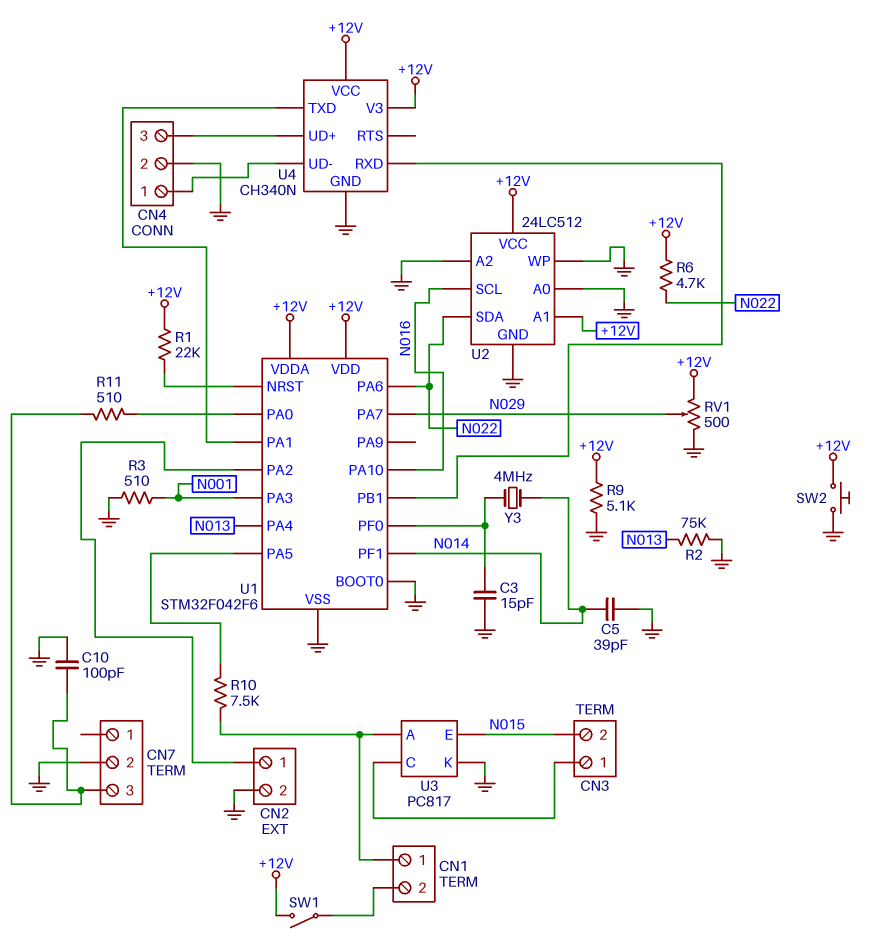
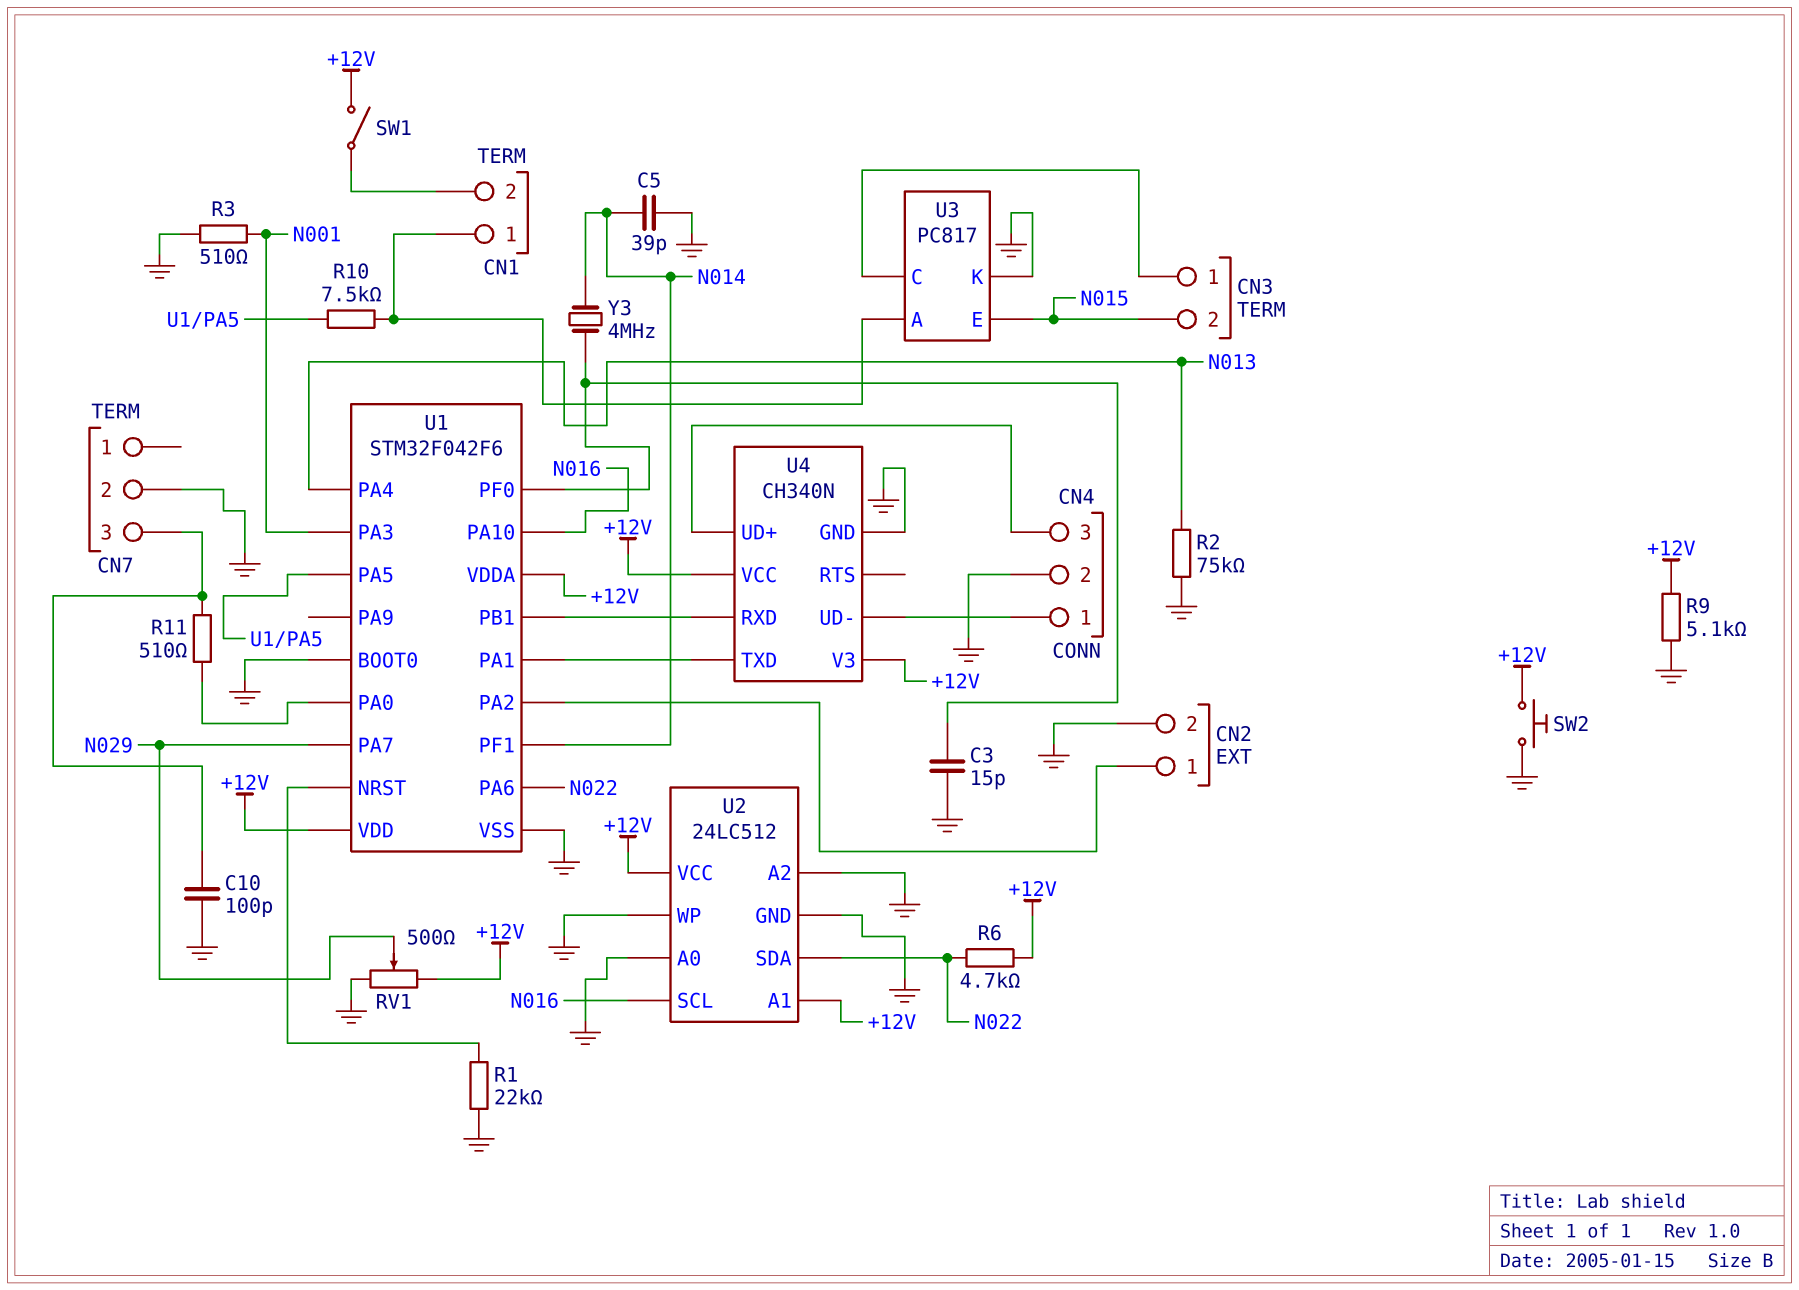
R1: 22k (+12V, U1/NRST) -> 22k (GND, U1/NRST)

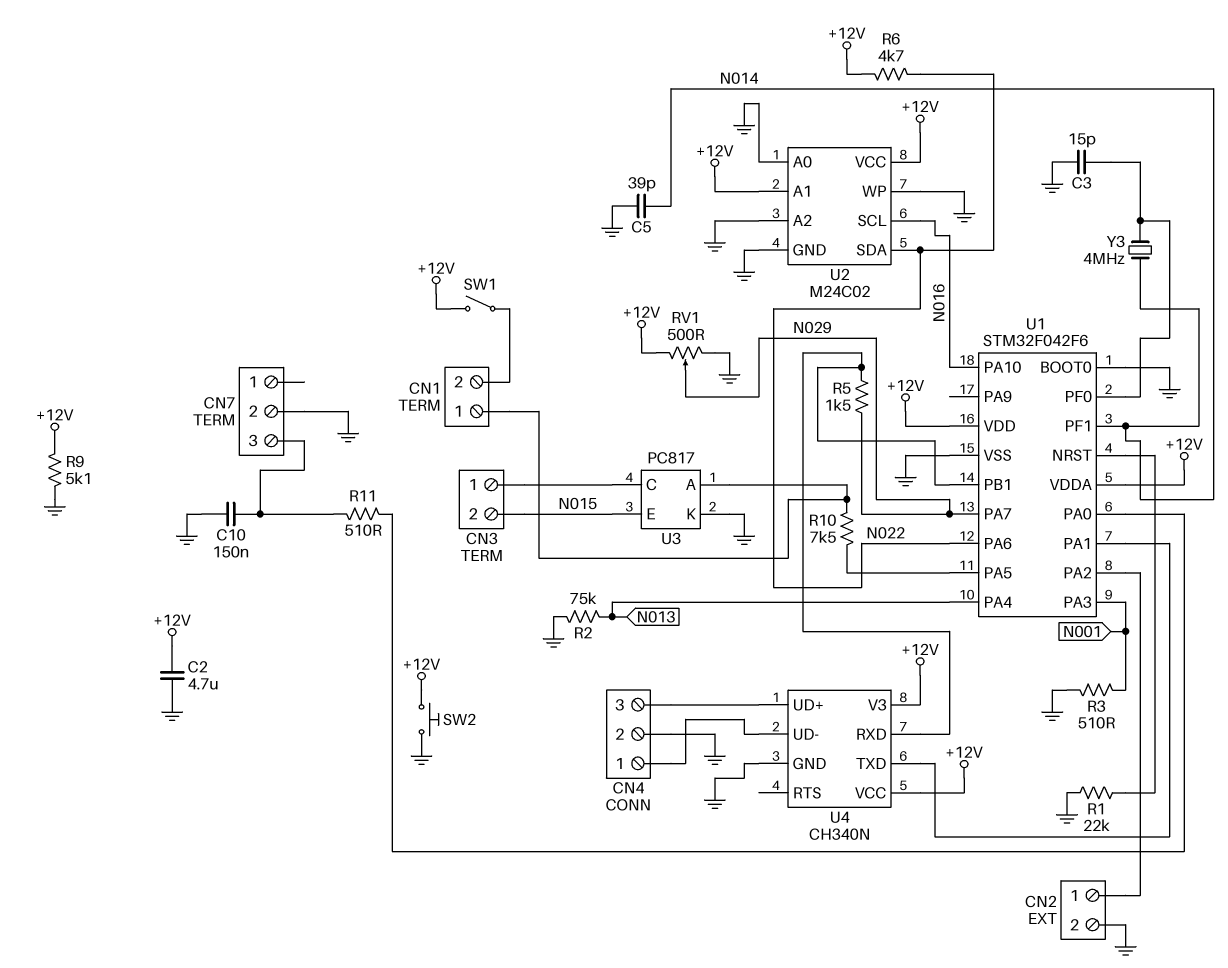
C2: none -> 4.7uF (+12V, GND)
C10: 100pF (CN7/3, GND) -> 150nF (CN7/3, GND)
R5: none -> 1.5k (N029, U1/PB1)
U2: 24LC512 -> M24C02

